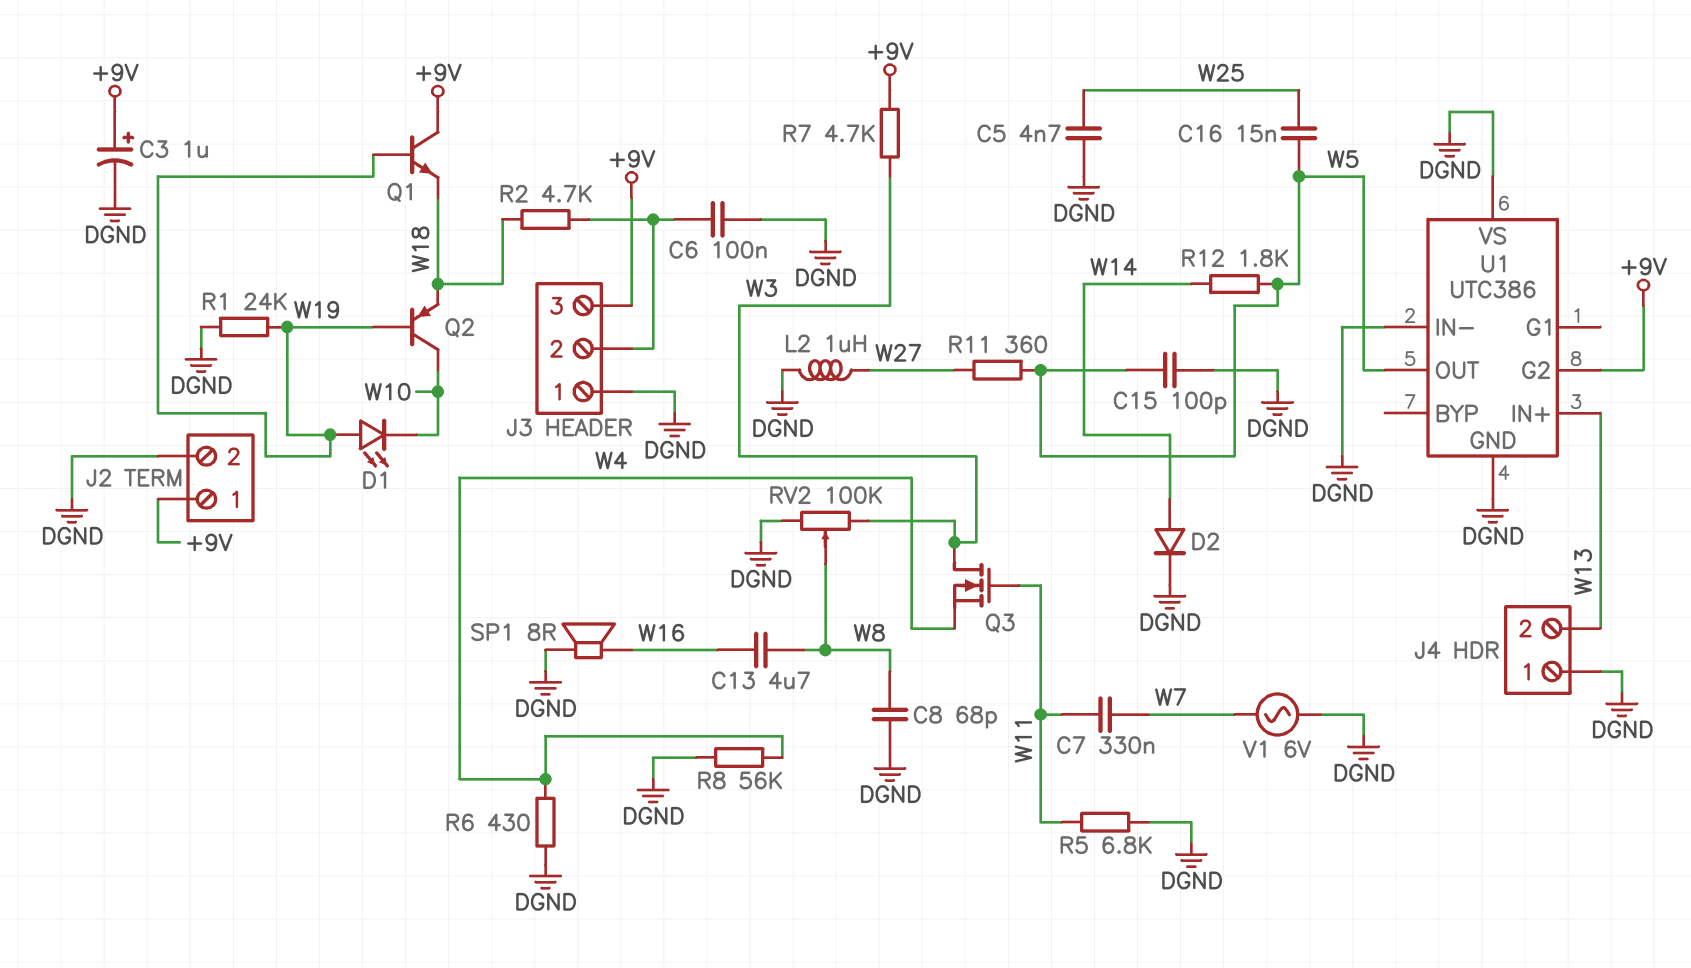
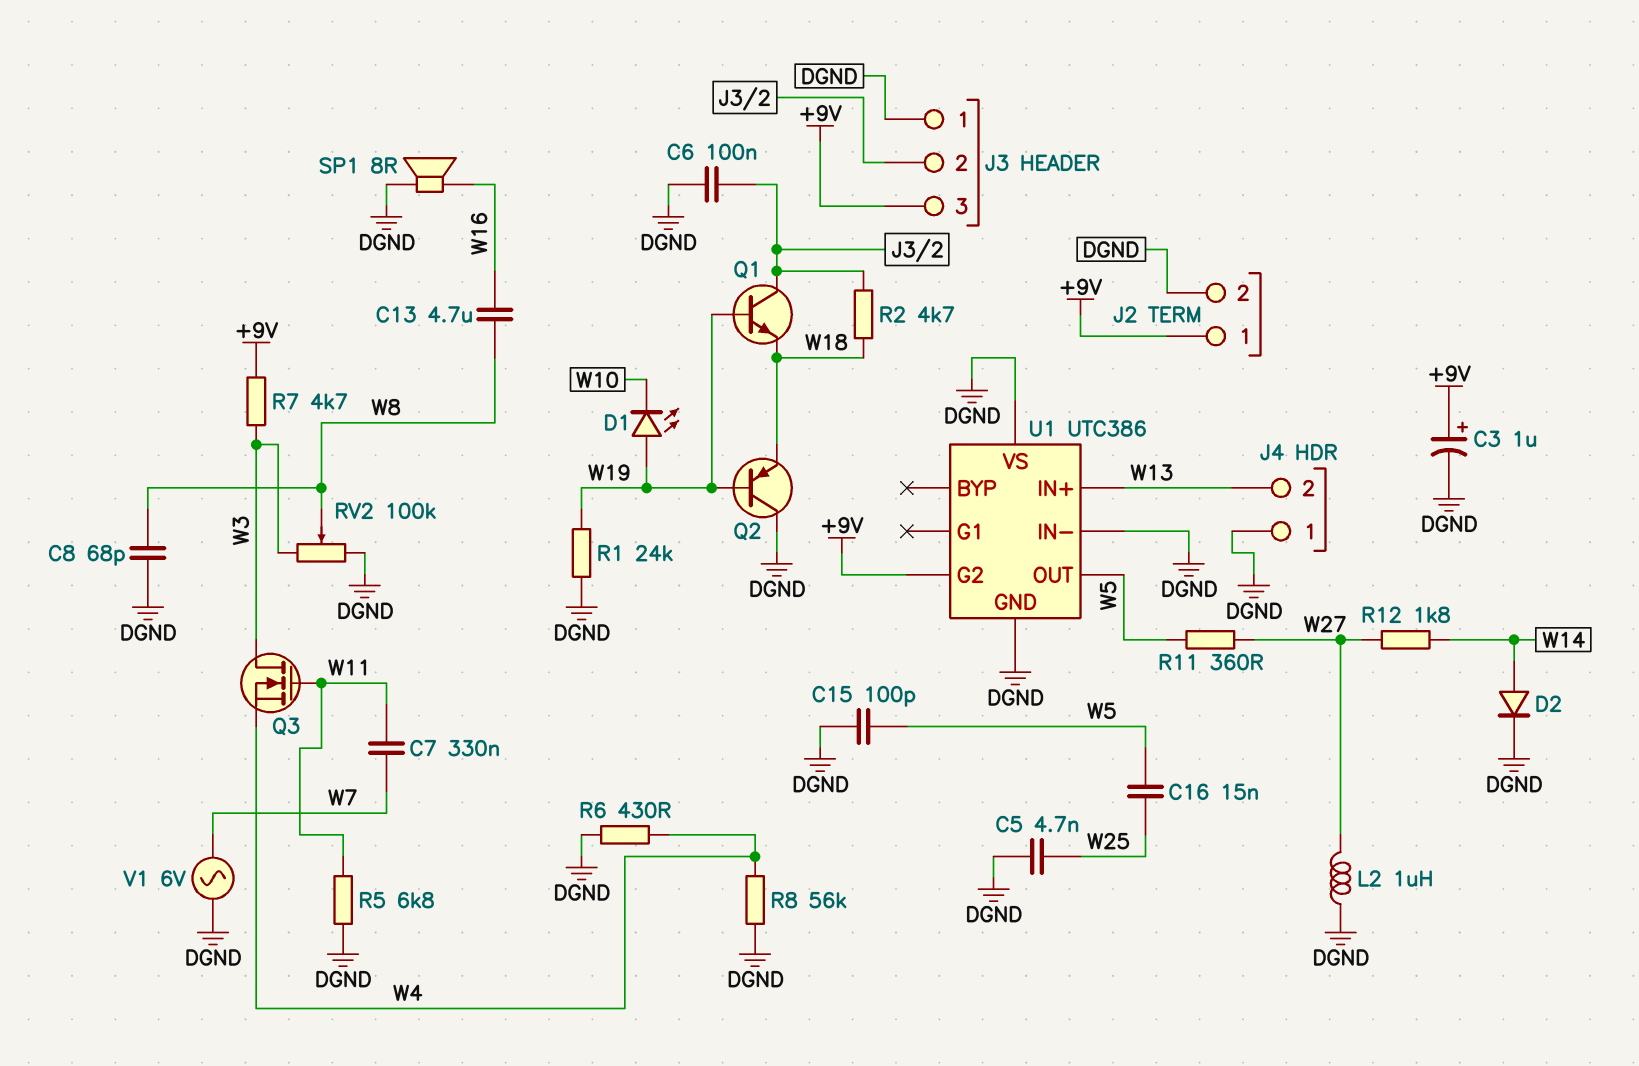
Q1: NPN (B W19, C +9V, E W18) -> NPN (B W19, C J3/2, E W18)
Q2: PNP (B W19, C W10, E W18) -> PNP (B W19, C DGND, E W18)
R12: 1.8k (W5, W14) -> 1.8k (W14, W27)

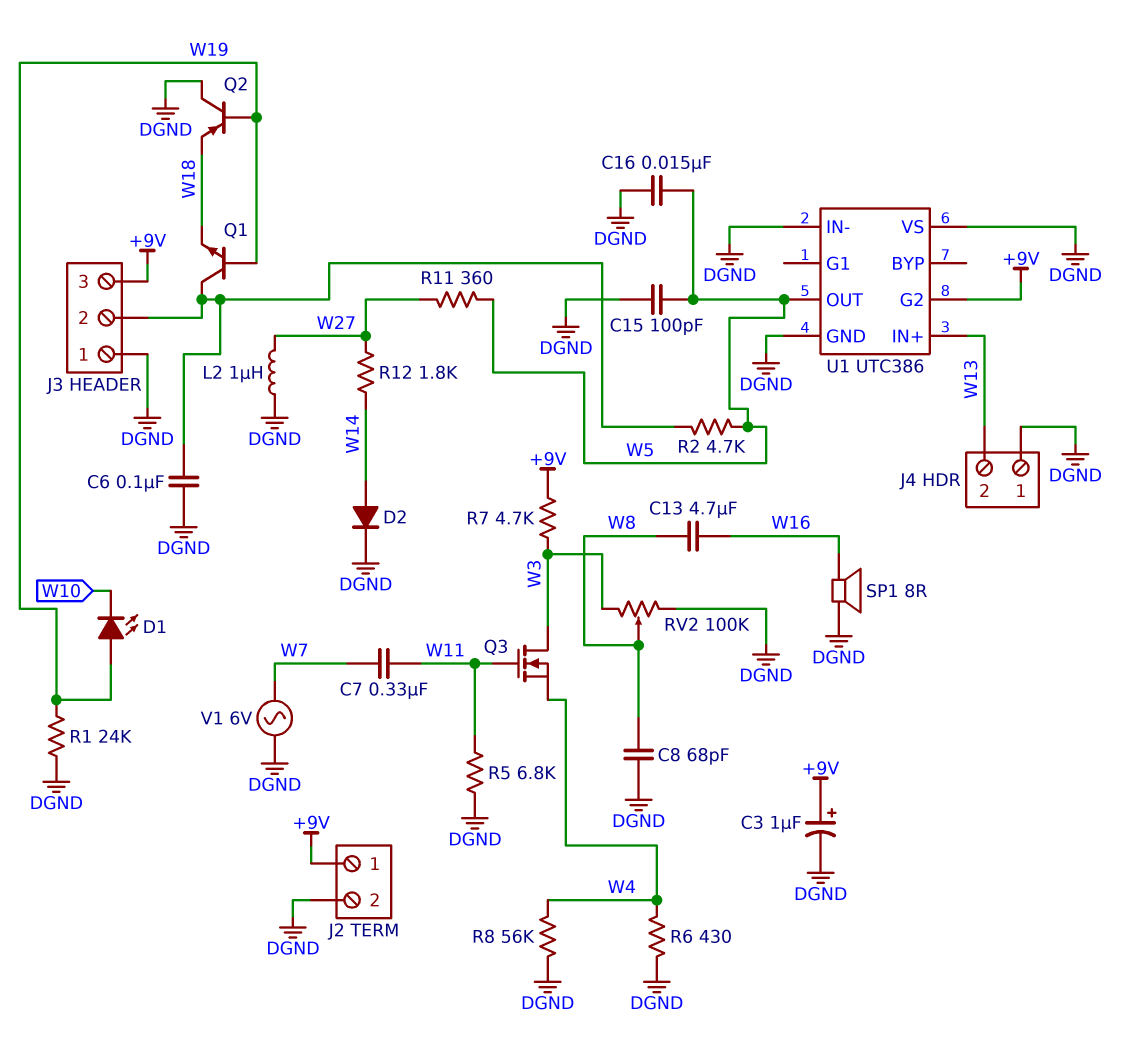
C5: 4.7nF (DGND, W25) -> none
C16: 15nF (W5, W25) -> 15nF (DGND, W5)
R2: 4.7k (J3/2, W18) -> 4.7k (J3/2, W5)

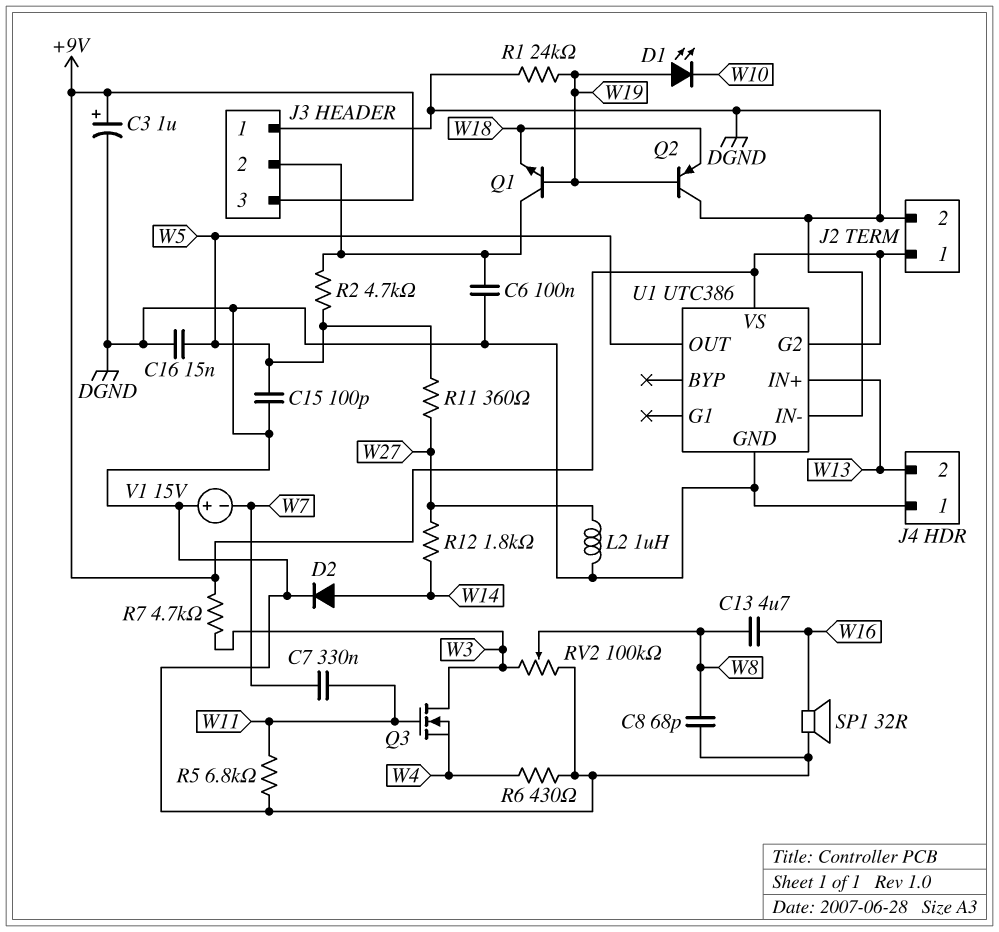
R8: 56k (DGND, W4) -> none
SP1: speaker 8R (DGND, W16) -> speaker 32R (DGND, W16)
U1 pin VS: DGND -> +9V
V1: AC 6V (DGND, W7) -> 15V (plus DGND, minus W7)

